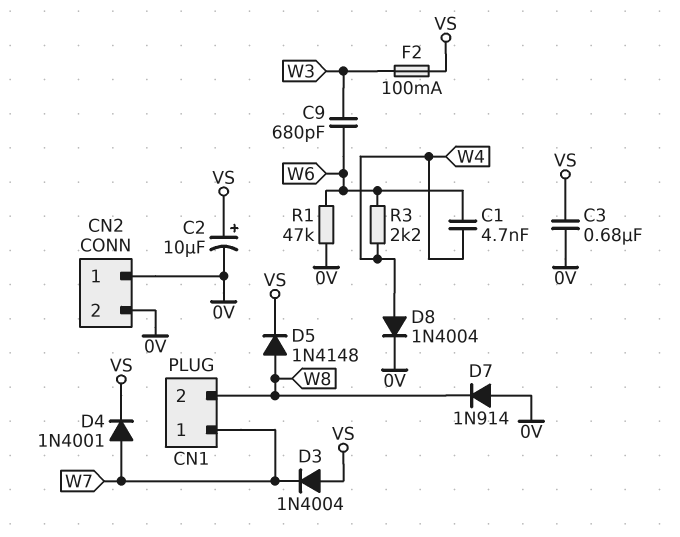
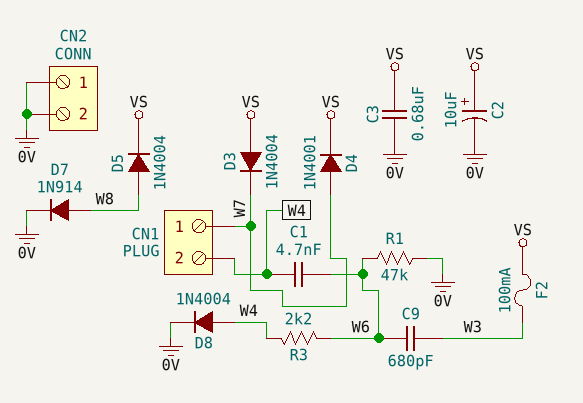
CN1 pin 2: W8 -> W4
D5: diode 1N4148 (A W8, K VS) -> diode 1N4004 (A W8, K VS)
D7: diode 1N914 (A 0V, K W8) -> diode 1N914 (A W8, K 0V)

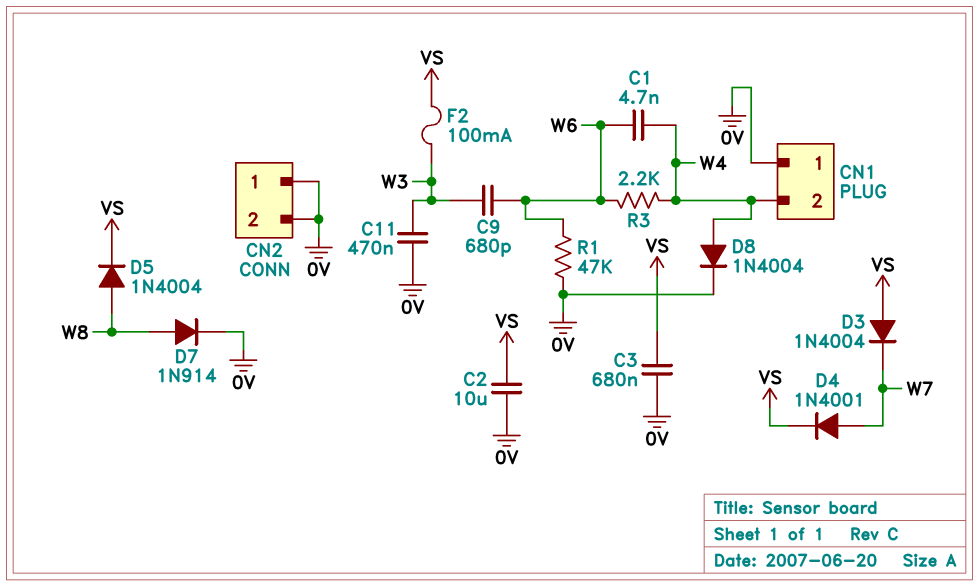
C2: 10uF (plus VS, minus 0V) -> 10uF (0V, VS)
C11: none -> 470nF (0V, W3)
CN1 pin 1: W7 -> 0V

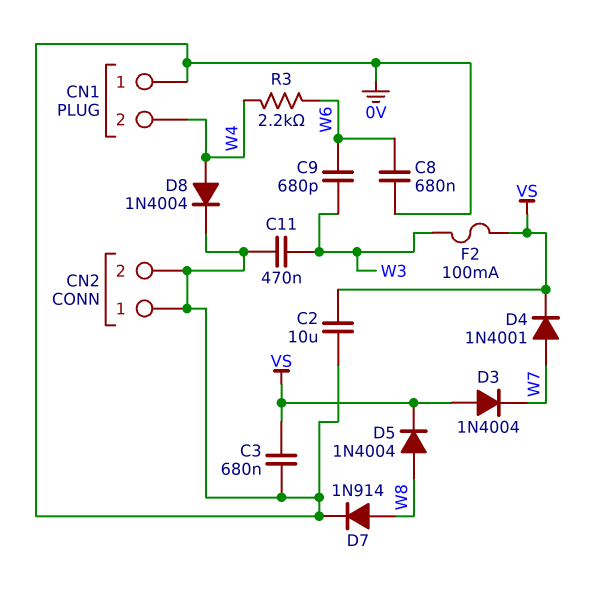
C1: 4.7nF (W4, W6) -> none
C8: none -> 680nF (0V, W6)
R1: 47k (0V, W6) -> none

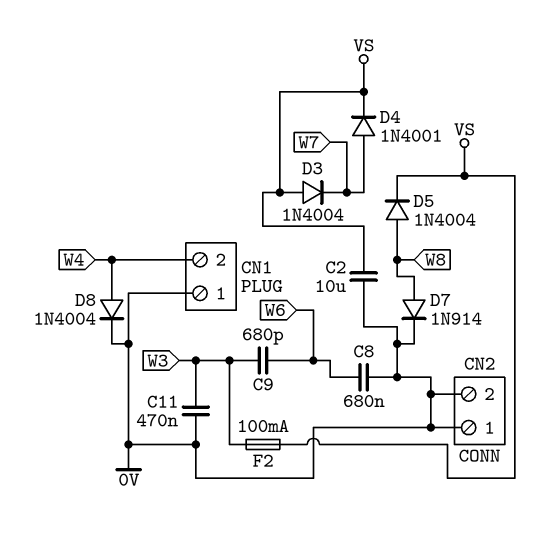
C3: 680nF (0V, VS) -> none
R3: 2.2k (W4, W6) -> none

